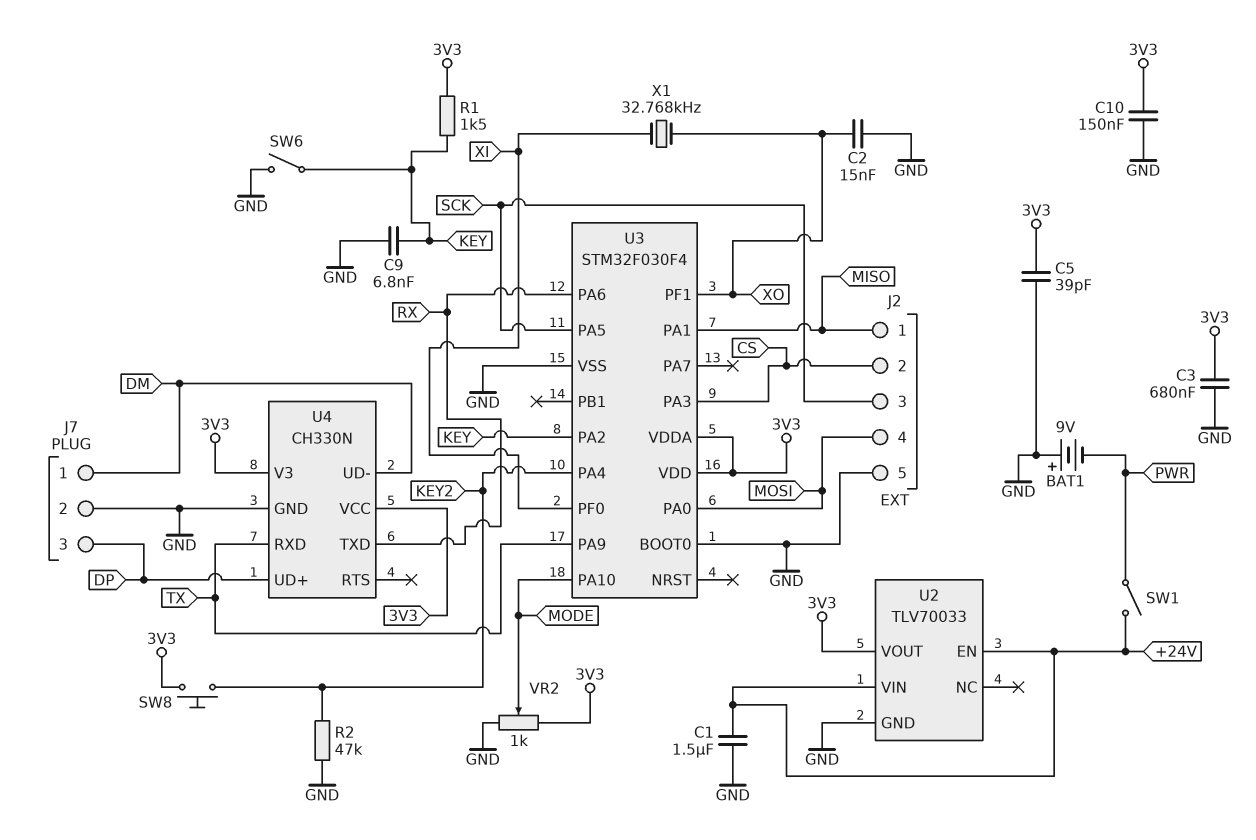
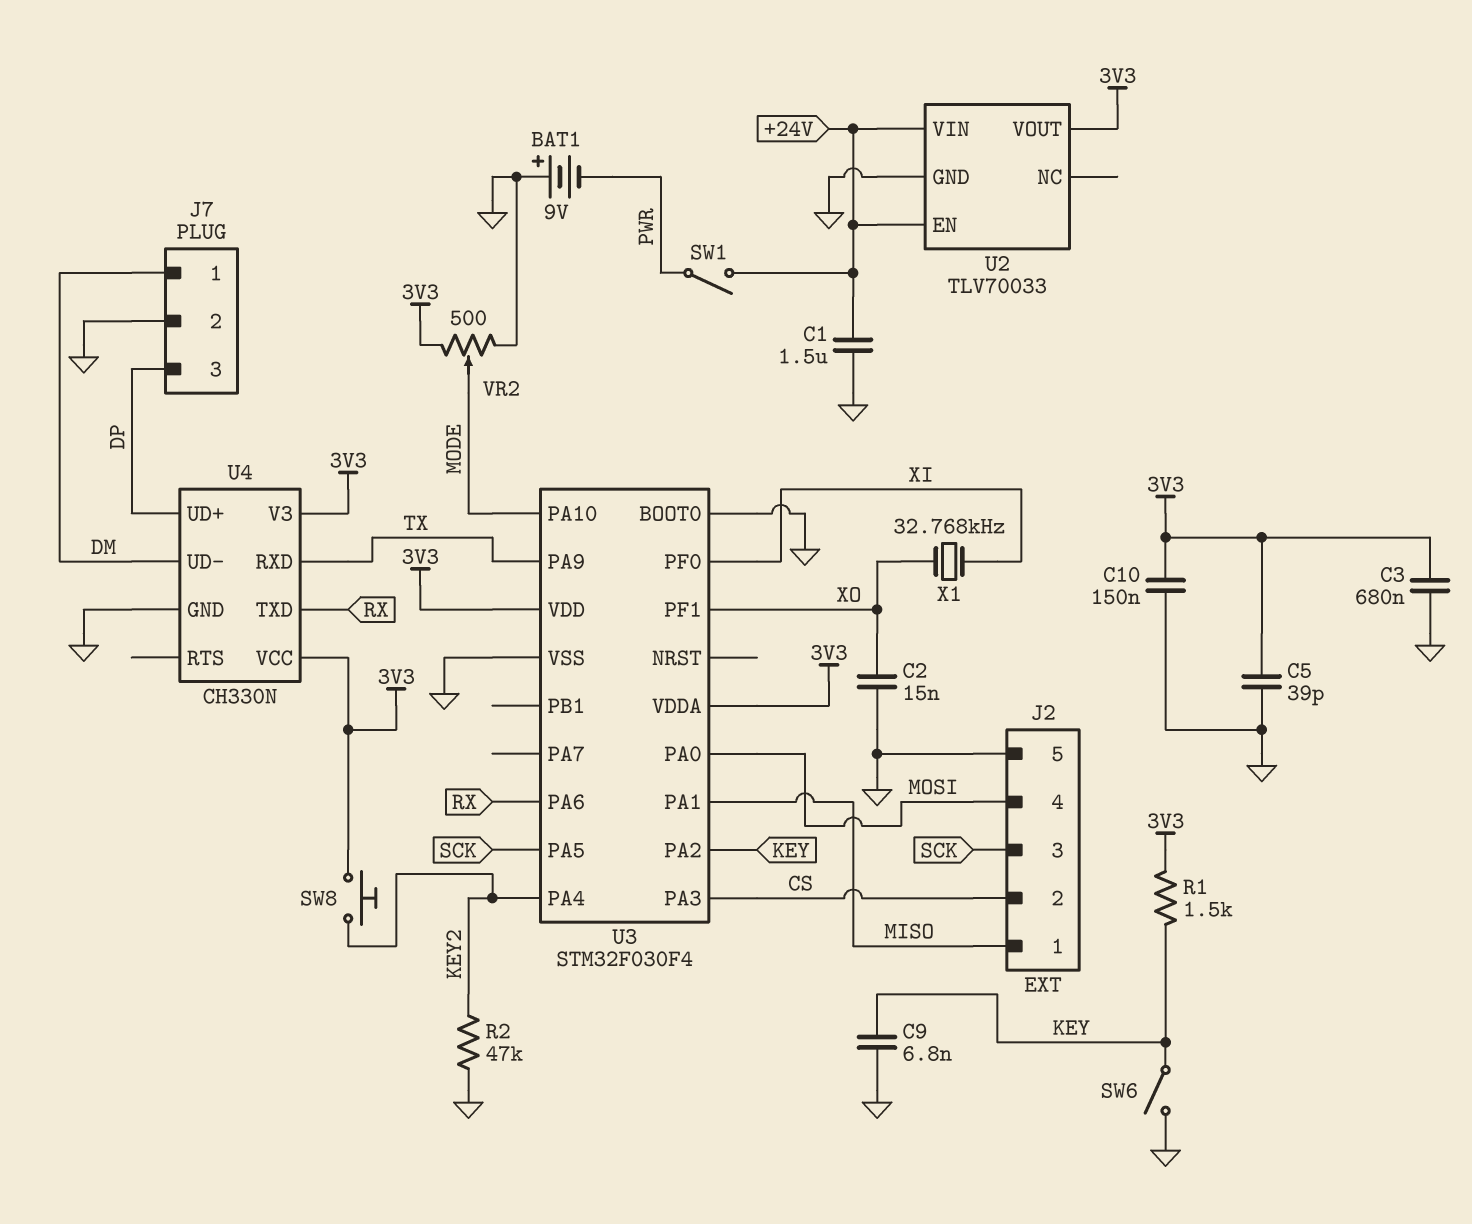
VR2: 1k (3V3, GND, wiper MODE) -> 500 (3V3, GND, wiper MODE)

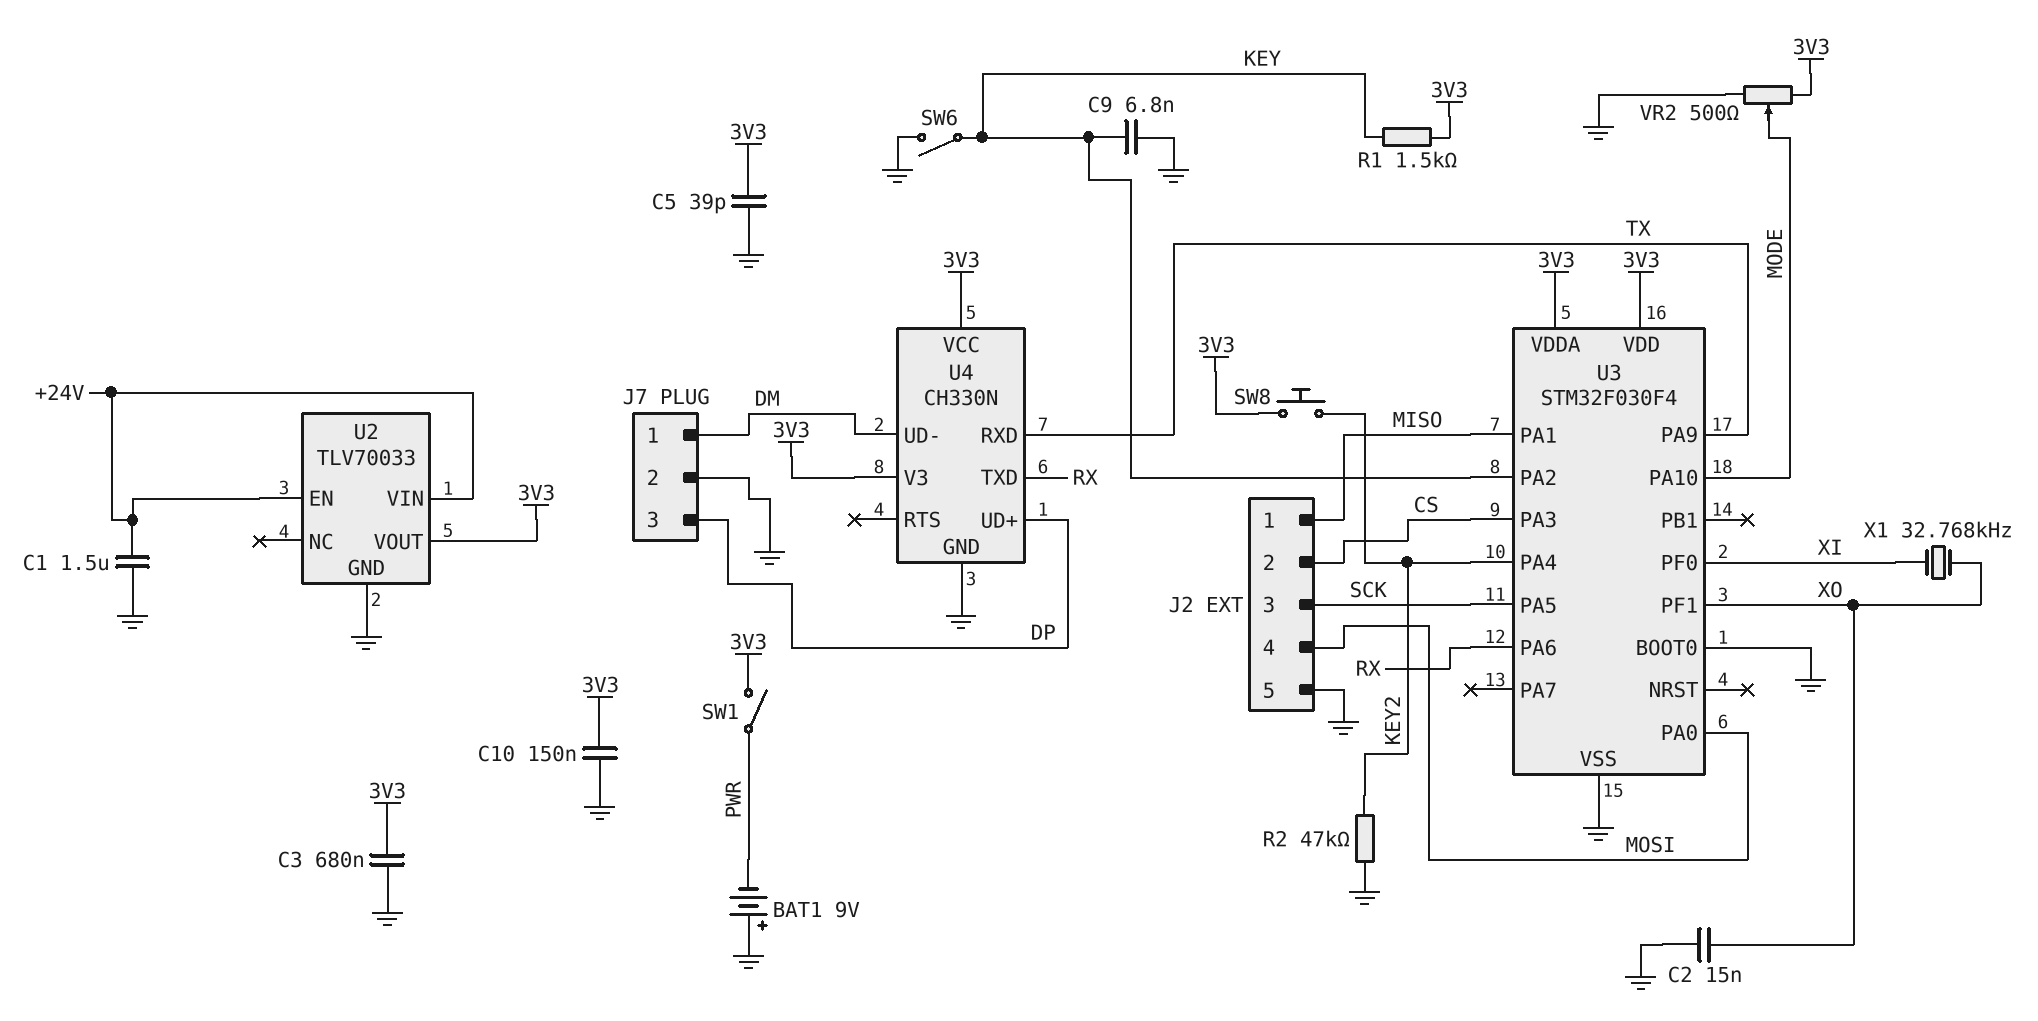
SW1: switch (+24V, PWR) -> switch (3V3, PWR)

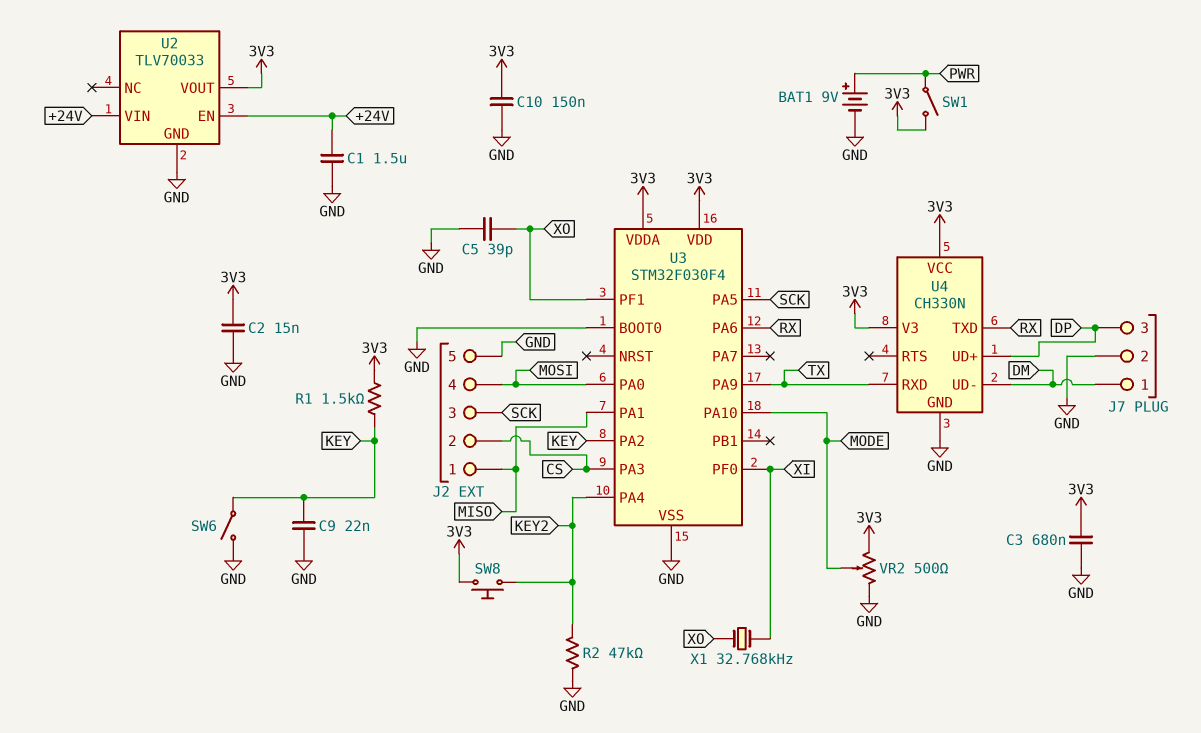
BAT1: 9V (plus GND, minus PWR) -> 9V (plus PWR, minus GND)
C2: 15nF (GND, XO) -> 15nF (3V3, GND)
C5: 39pF (3V3, GND) -> 39pF (GND, XO)
C9: 6.8nF (GND, KEY) -> 22nF (GND, KEY)

